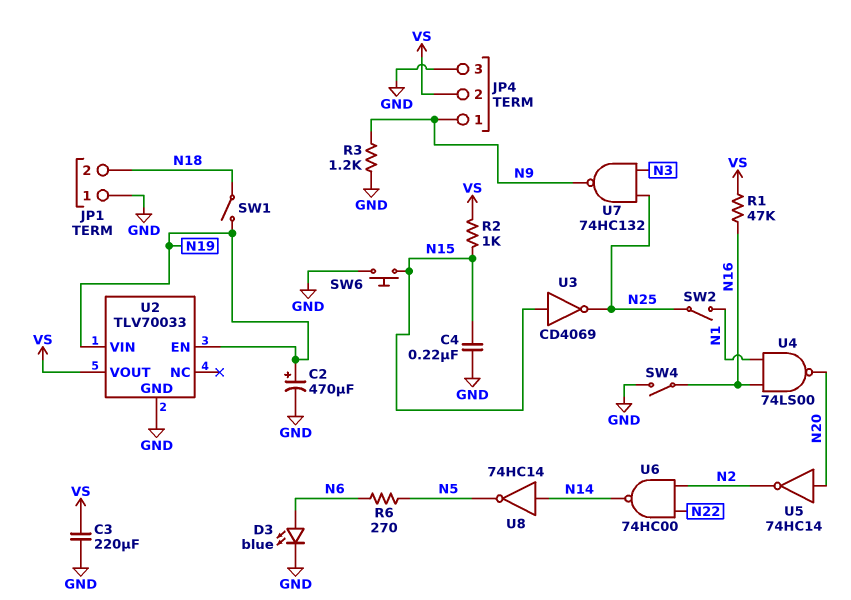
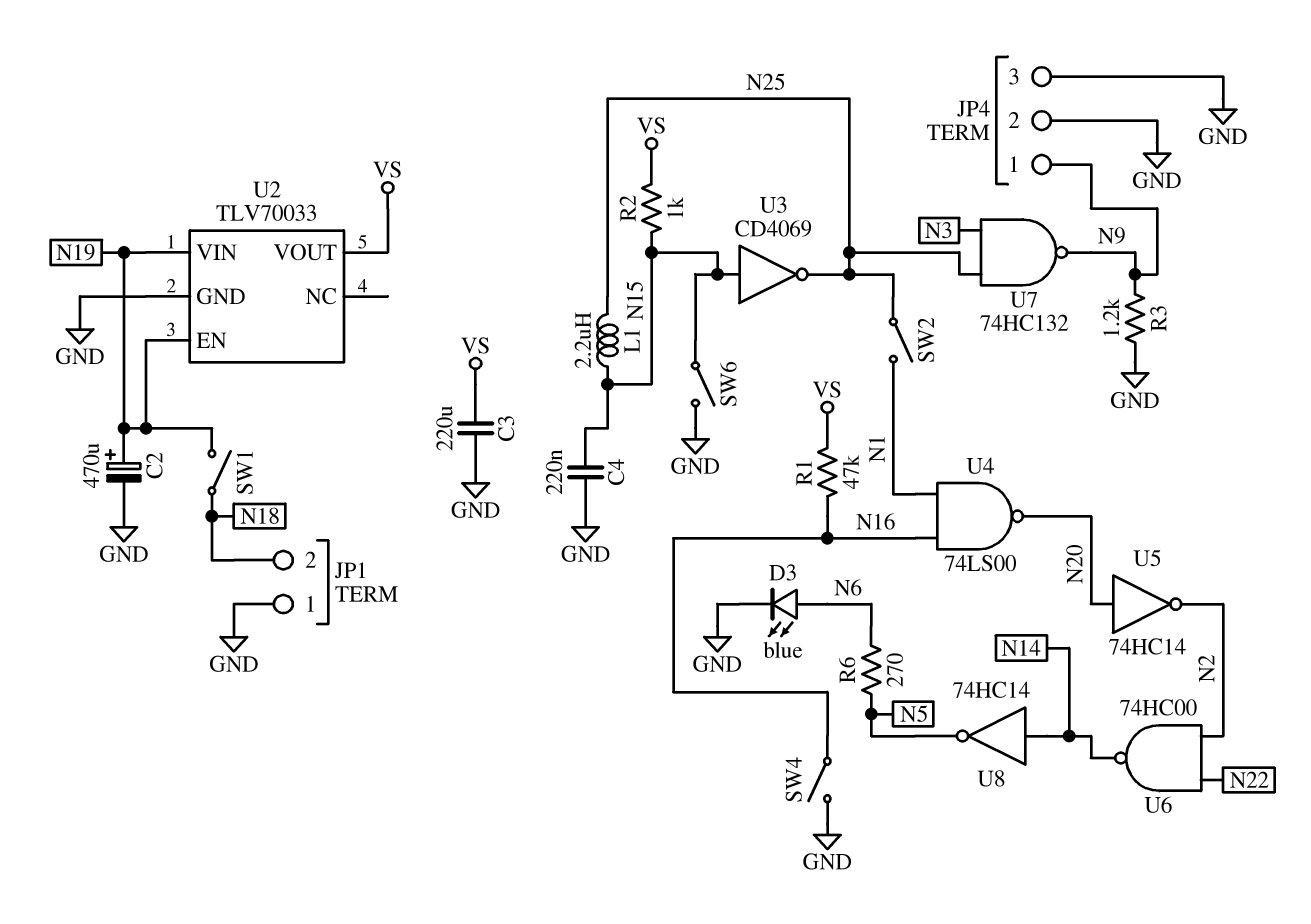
JP4 pin 2: VS -> GND
L1: none -> 2.2uH (N15, N25)
SW6: button (GND, N15) -> switch (GND, N15)

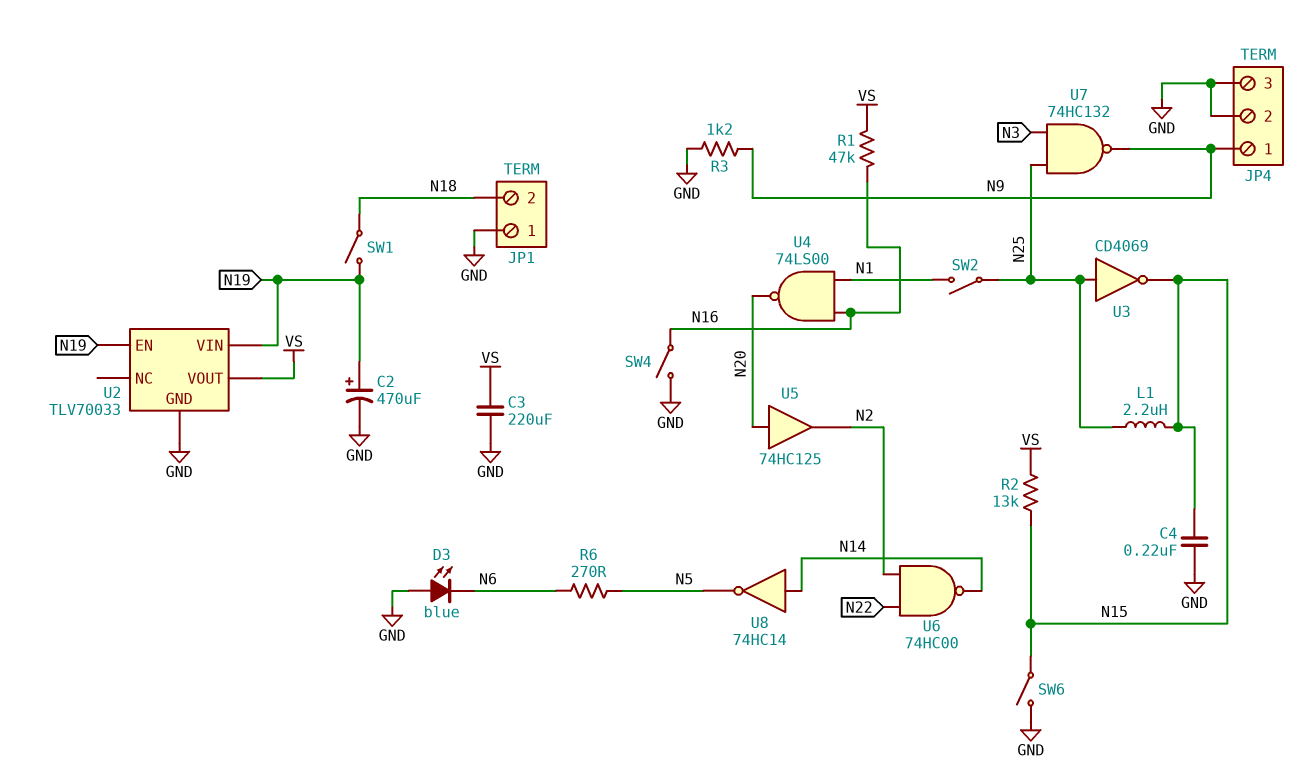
D3: LED blue (A N6, K GND) -> LED blue (A GND, K N6)
R2: 1k (N15, VS) -> 13k (N15, VS)
U3: NOT CD4069 (in N15, out N25) -> NOT CD4069 (in N25, out N15)
U5: NOT 74HC14 (in N20, out N2) -> buffer 74HC125 (in N20, out N2)

